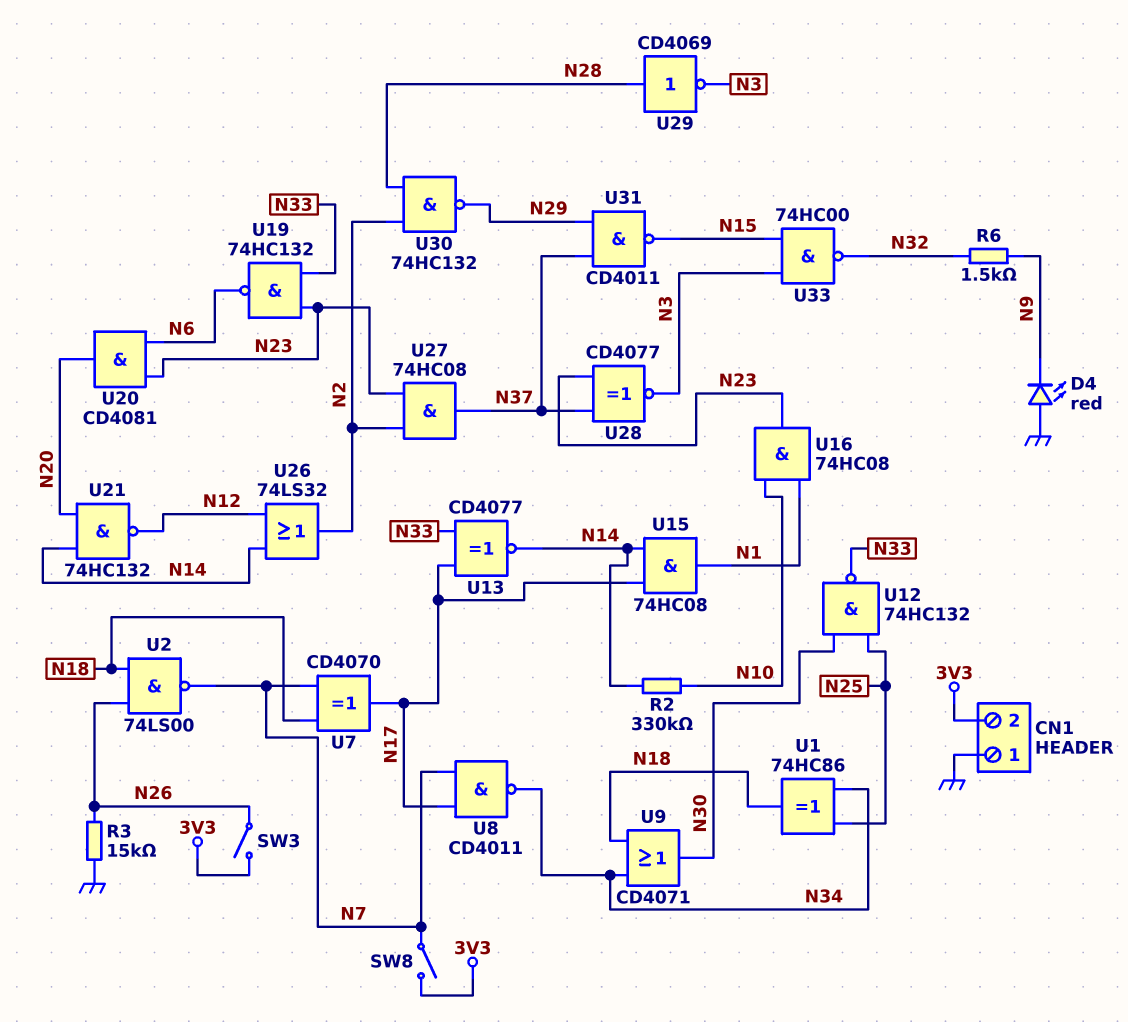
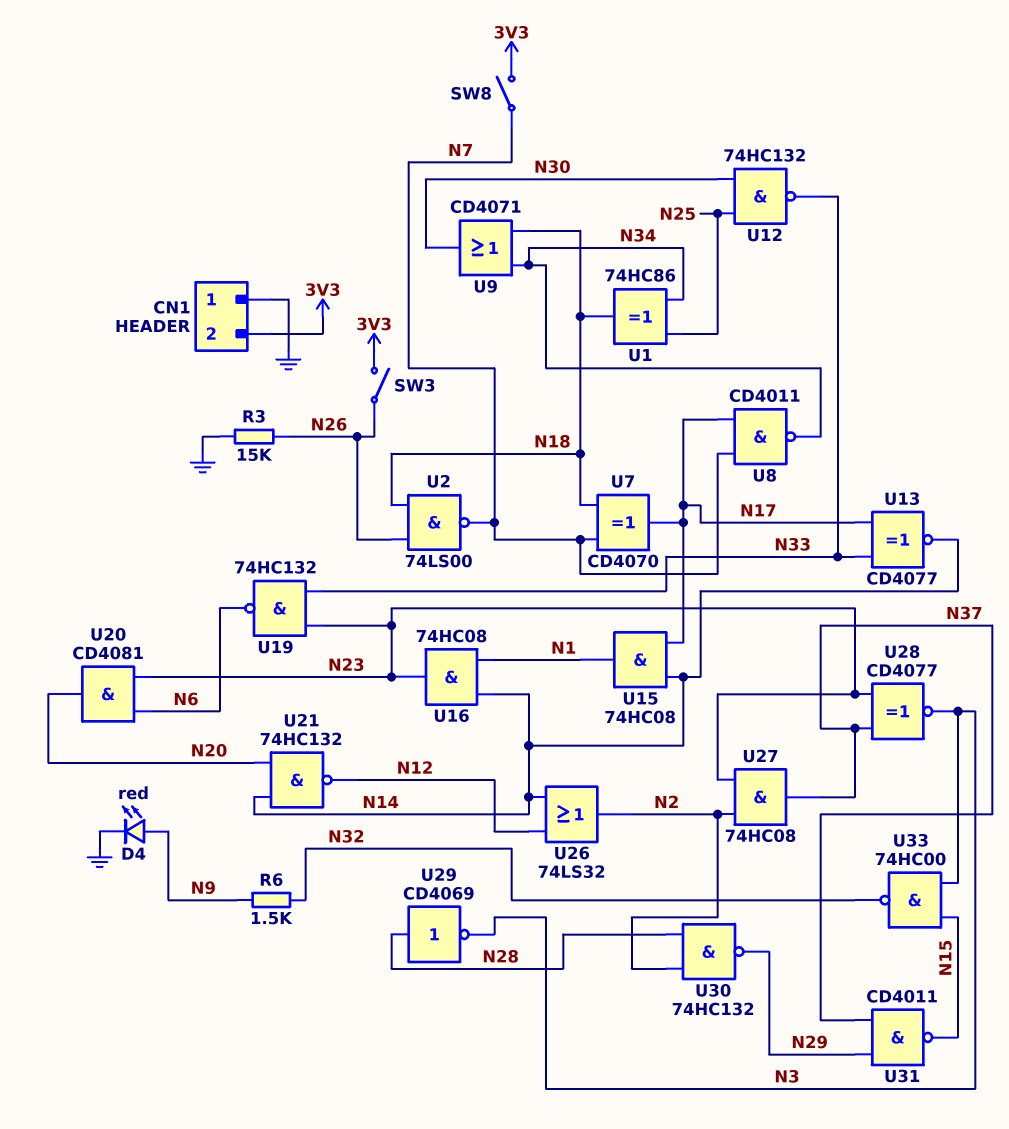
D4: LED red (A GND, K N9) -> LED red (A N9, K GND)
R2: 330k (N10, N14) -> none
U16: AND 74HC08 (in N1, in N10, out N23) -> AND 74HC08 (in N1, in N14, out N23)

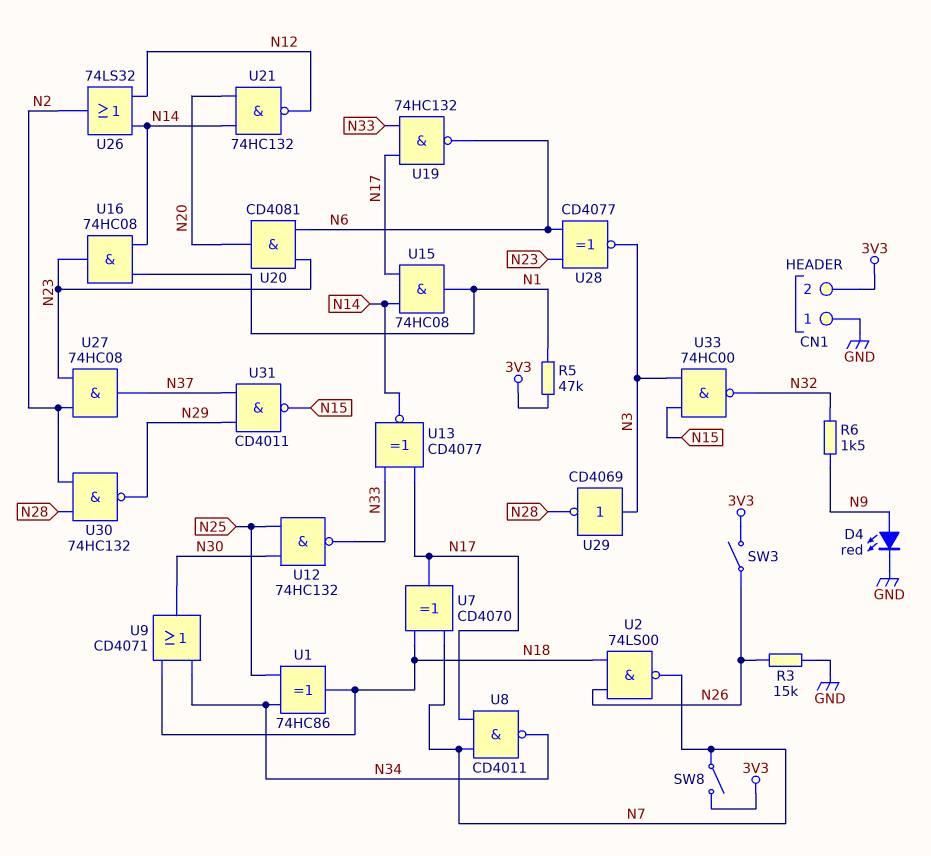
R5: none -> 47k (3V3, N1)
U19: NAND 74HC132 (in N23, in N33, out N6) -> NAND 74HC132 (in N17, in N33, out N6)
U28: XNOR CD4077 (in N23, in N37, out N3) -> XNOR CD4077 (in N6, in N23, out N3)
U29: NOT CD4069 (in N28, out N3) -> NOT CD4069 (in N3, out N28)

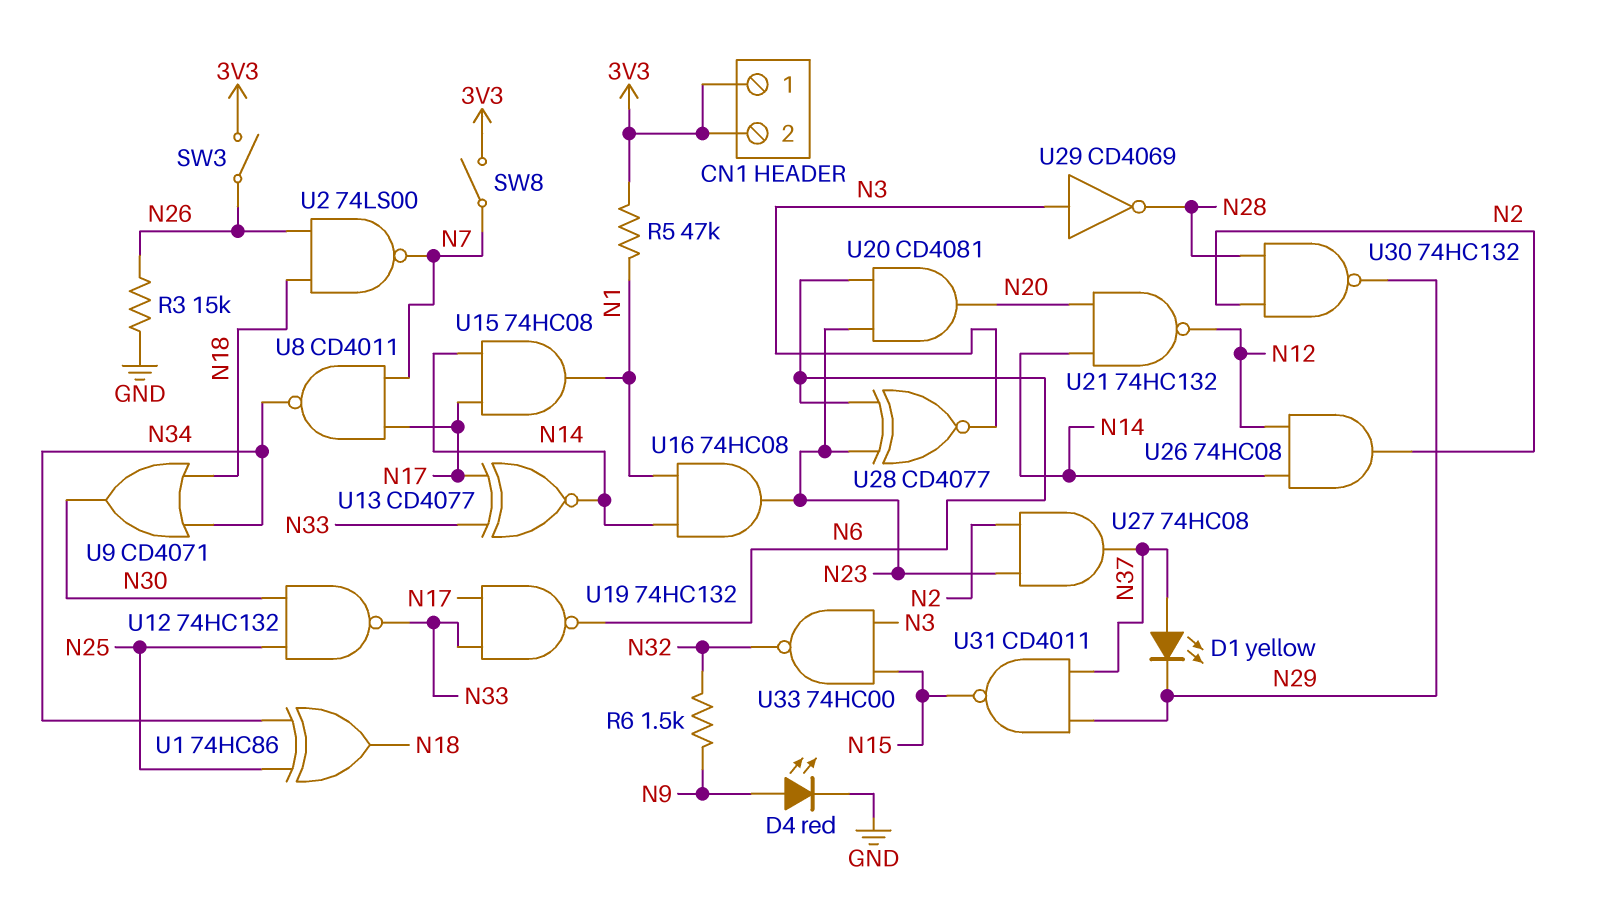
CN1 pin 1: GND -> 3V3
D1: none -> LED yellow (A N37, K N29)
U7: XOR CD4070 (in N7, in N18, out N17) -> none
U26: OR 74LS32 (in N12, in N14, out N2) -> AND 74HC08 (in N12, in N14, out N2)

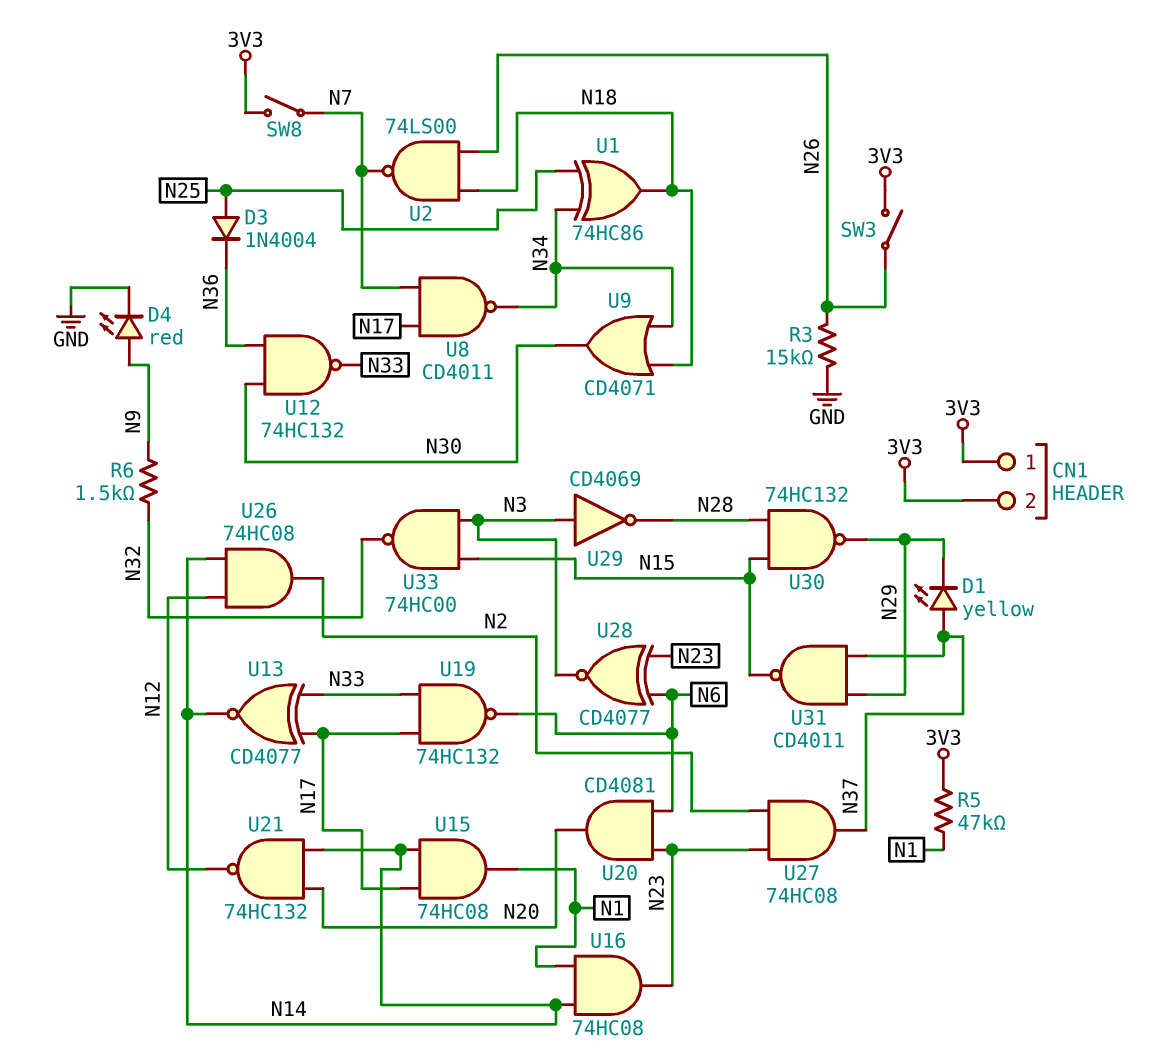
D3: none -> diode 1N4004 (A N25, K N36)
U12: NAND 74HC132 (in N25, in N30, out N33) -> NAND 74HC132 (in N30, in N36, out N33)
U30: NAND 74HC132 (in N2, in N28, out N29) -> NAND 74HC132 (in N15, in N28, out N29)

